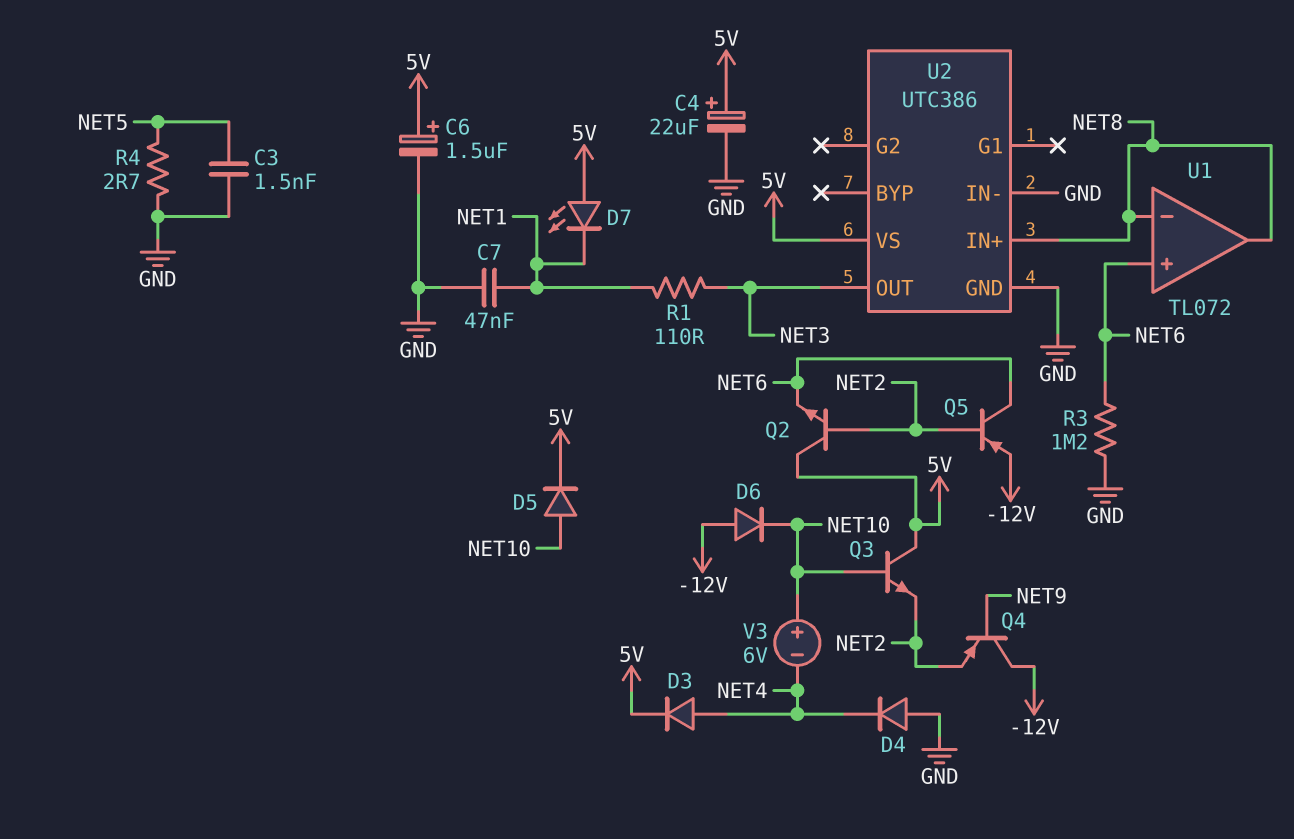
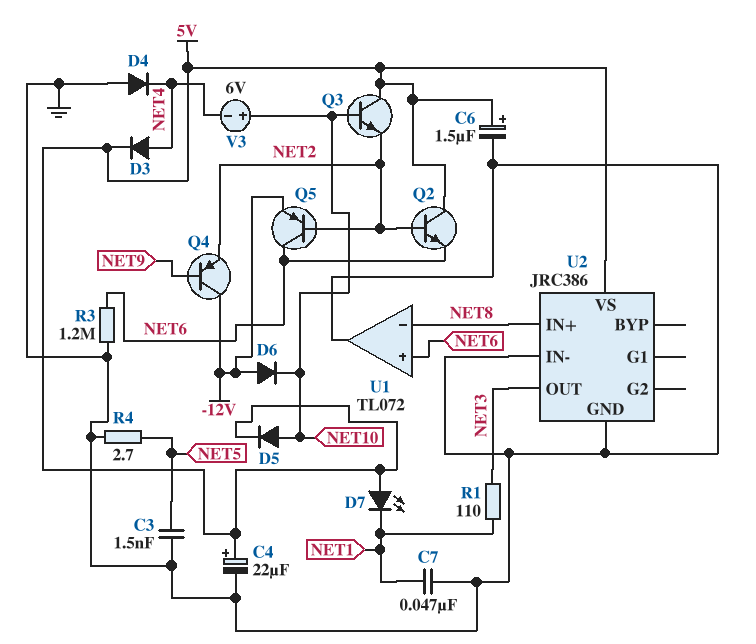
U1 pin out: NET8 -> GND
U2: UTC386 -> JRC386

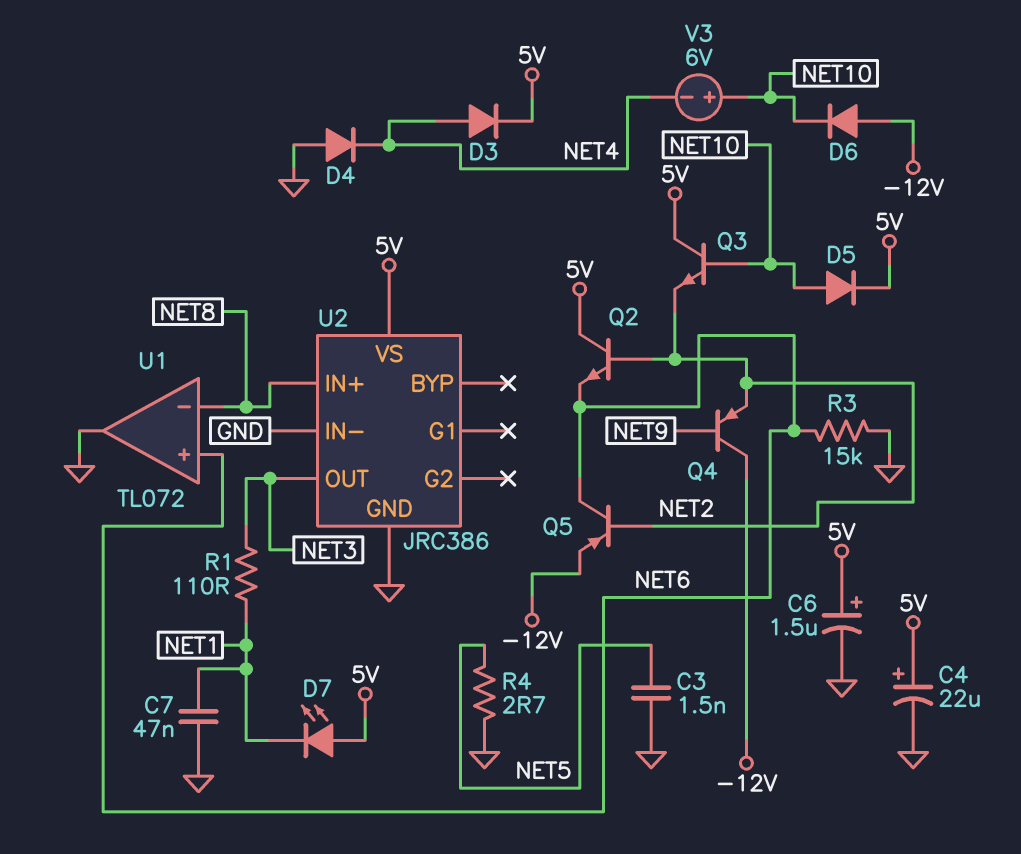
R3: 1.2M (GND, NET6) -> 15k (GND, NET6)

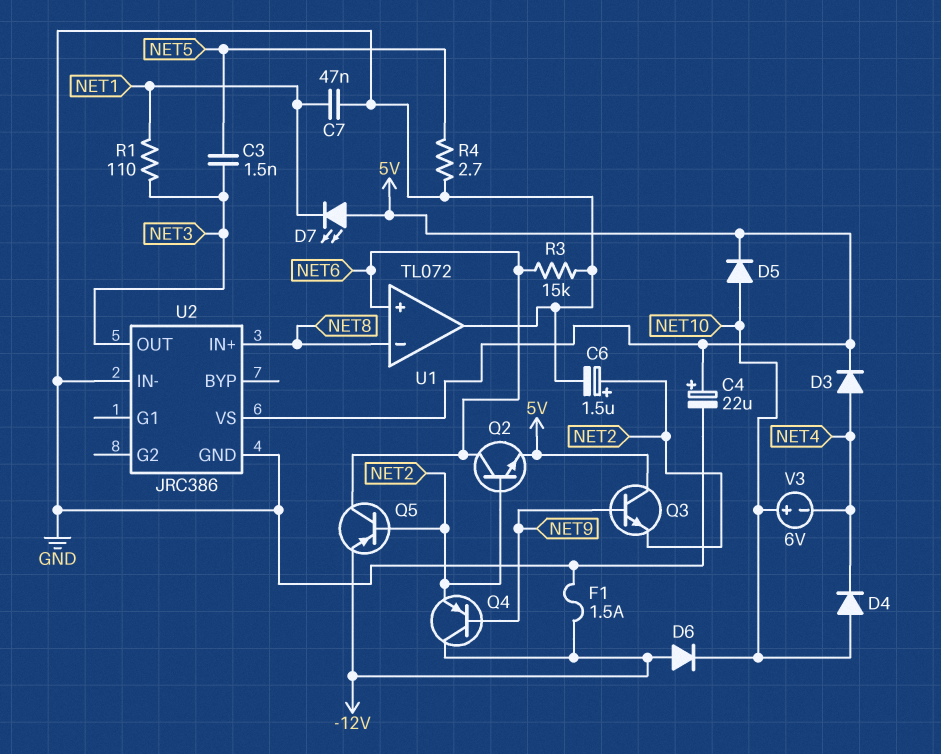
C3: 1.5nF (GND, NET5) -> 1.5nF (NET3, NET5)
C6: 1.5uF (plus 5V, minus GND) -> 1.5uF (plus NET2, minus GND)
D4: diode (A GND, K NET4) -> diode (A NET10, K NET4)
F1: none -> 1.5A (-12V, GND)
Q2: NPN (B NET2, C 5V, E NET6) -> NPN (B NET2, C NET6, E 5V)
Q3: NPN (B NET10, C 5V, E NET2) -> NPN (B NET9, C 5V, E NET2)

